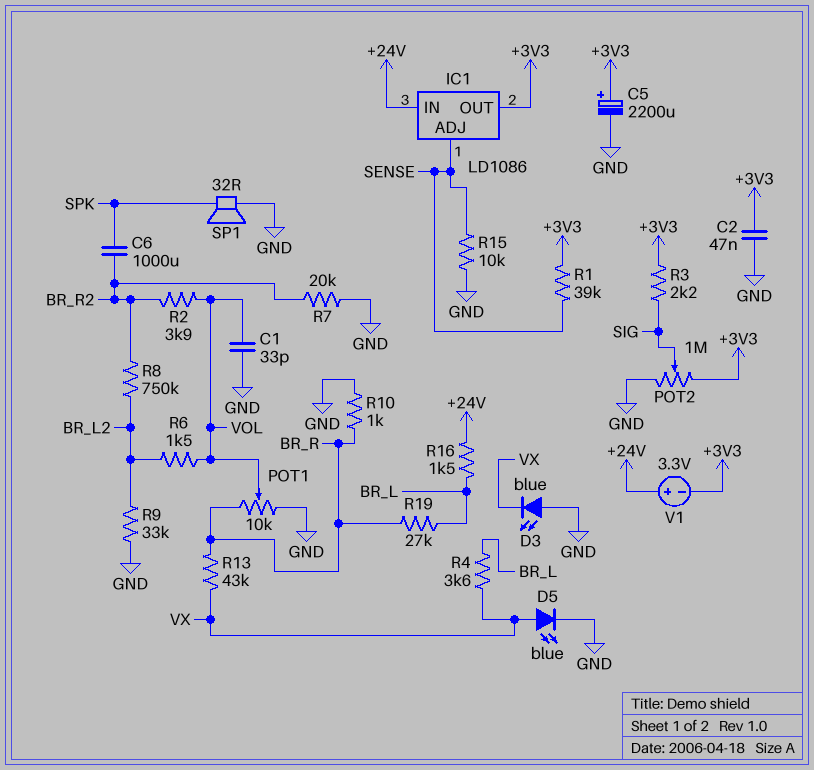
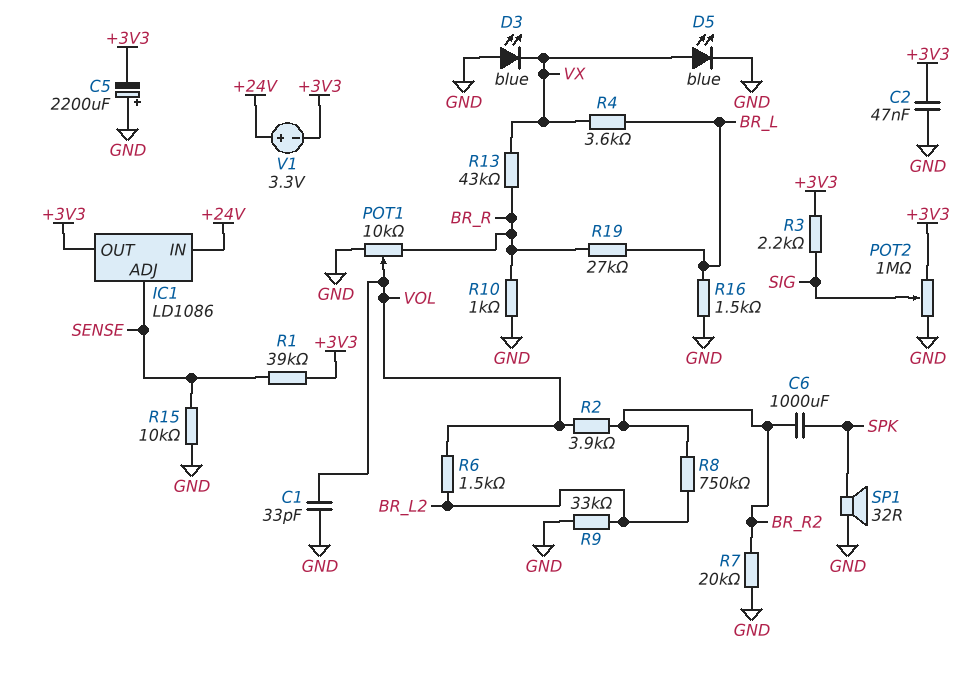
C5: 2200uF (plus +3V3, minus GND) -> 2200uF (plus GND, minus +3V3)
R16: 1.5k (+24V, BR_L) -> 1.5k (BR_L, GND)

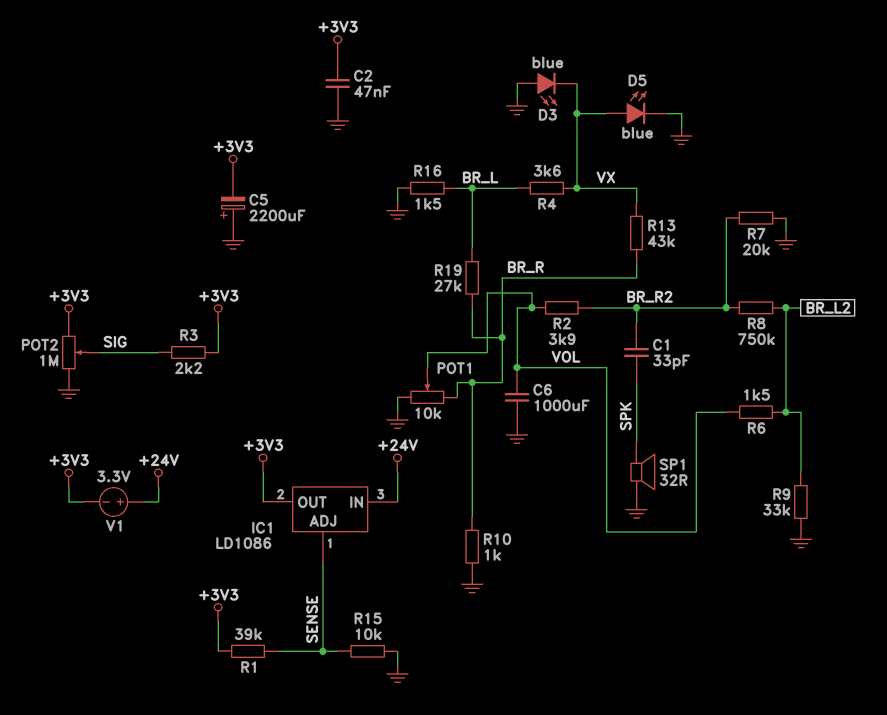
C1: 33pF (GND, VOL) -> 33pF (BR_R2, SPK)
C6: 1000uF (BR_R2, SPK) -> 1000uF (GND, VOL)

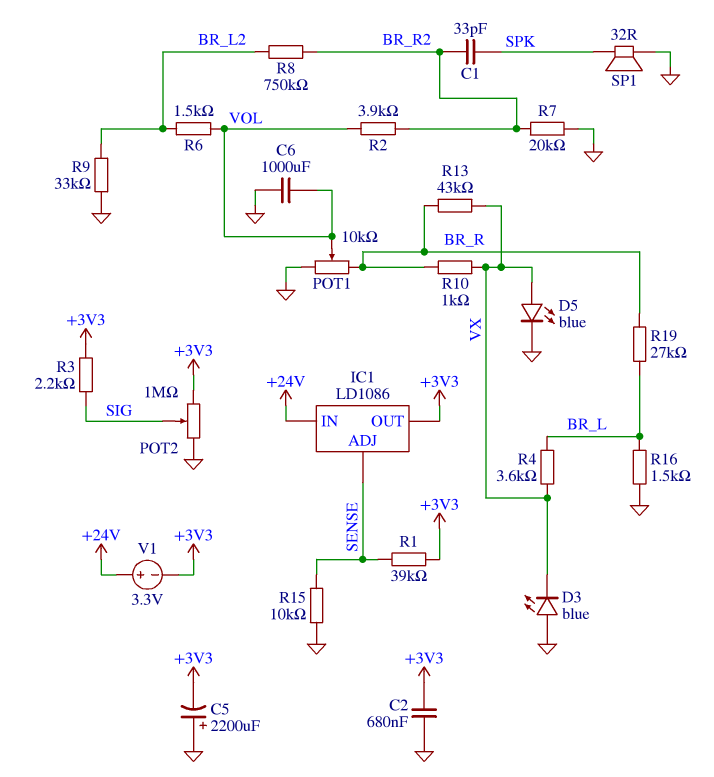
C2: 47nF (+3V3, GND) -> 680nF (+3V3, GND)
R10: 1k (BR_R, GND) -> 1k (BR_R, VX)

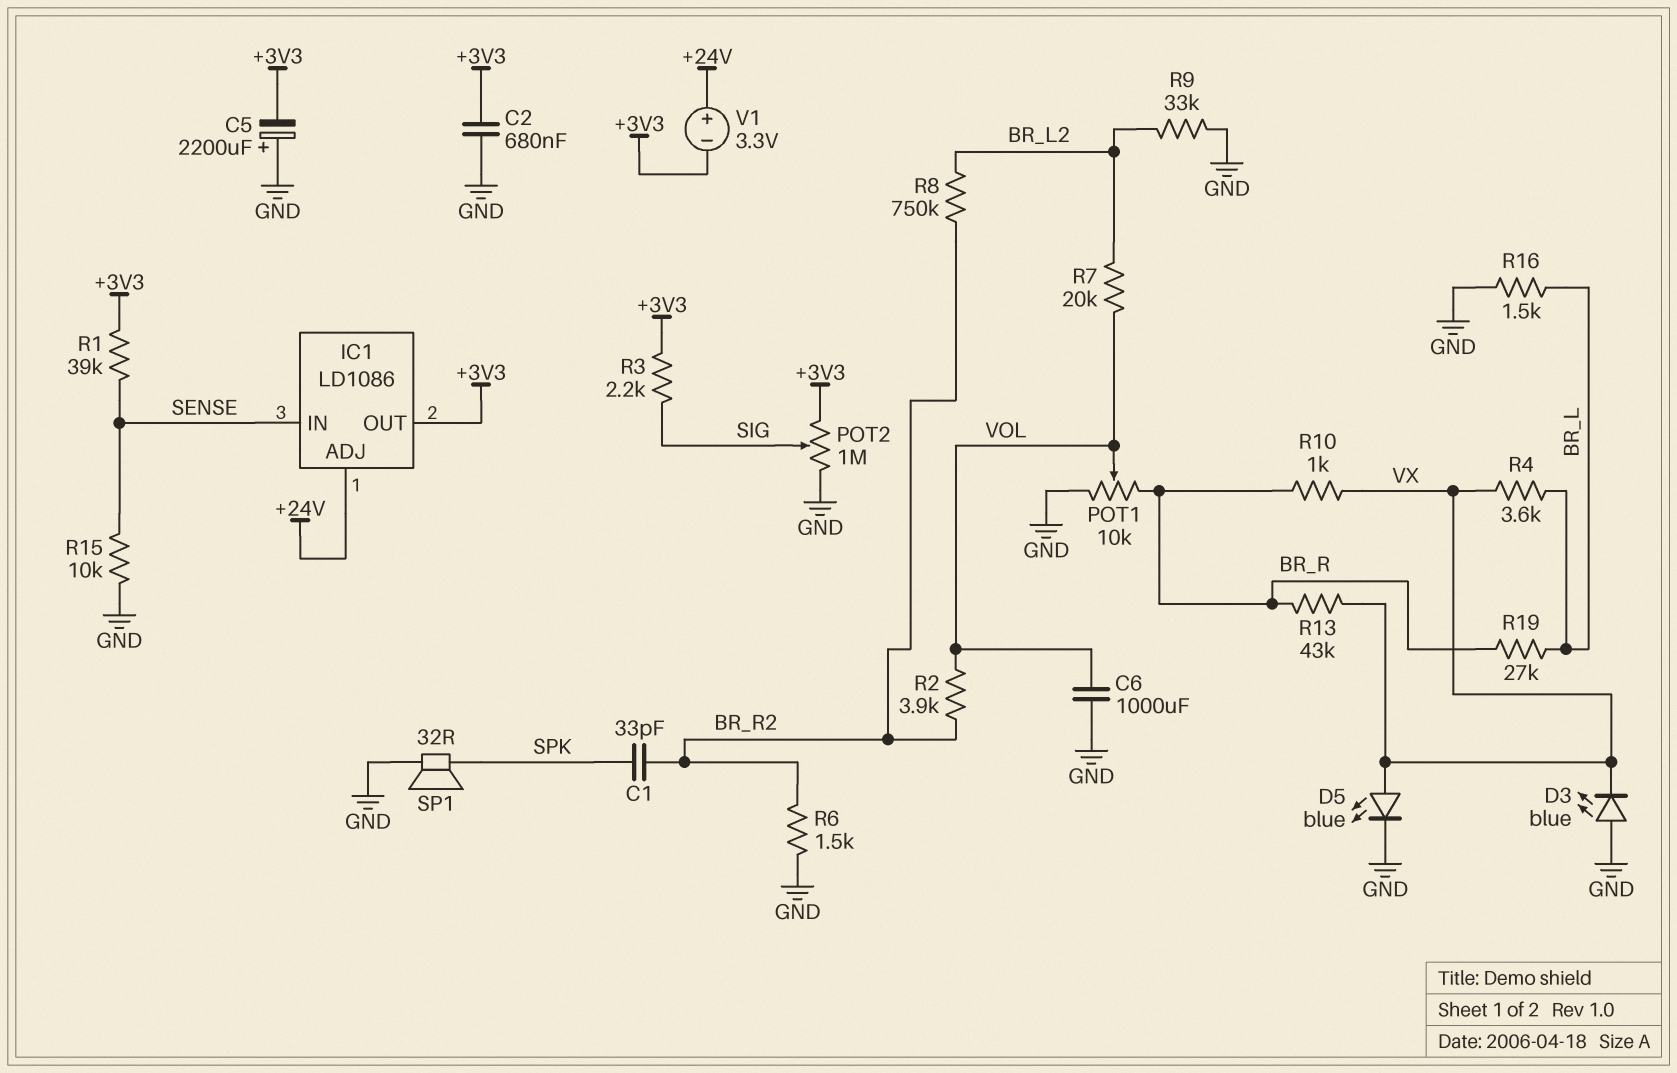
IC1 pin ADJ: SENSE -> +24V
IC1 pin IN: +24V -> SENSE
R6: 1.5k (BR_L2, VOL) -> 1.5k (BR_R2, GND)
R7: 20k (BR_R2, GND) -> 20k (BR_L2, VOL)

